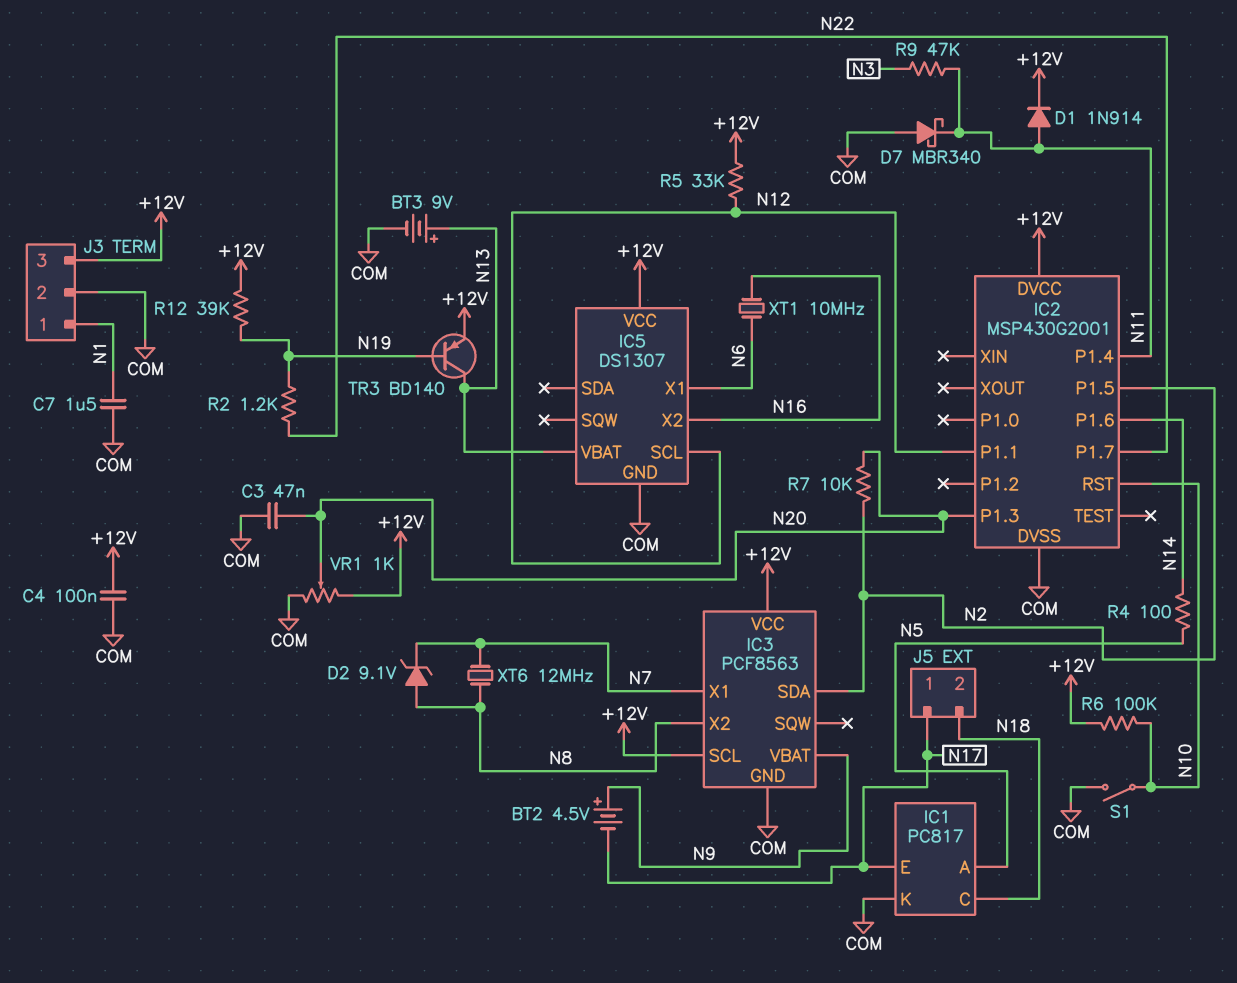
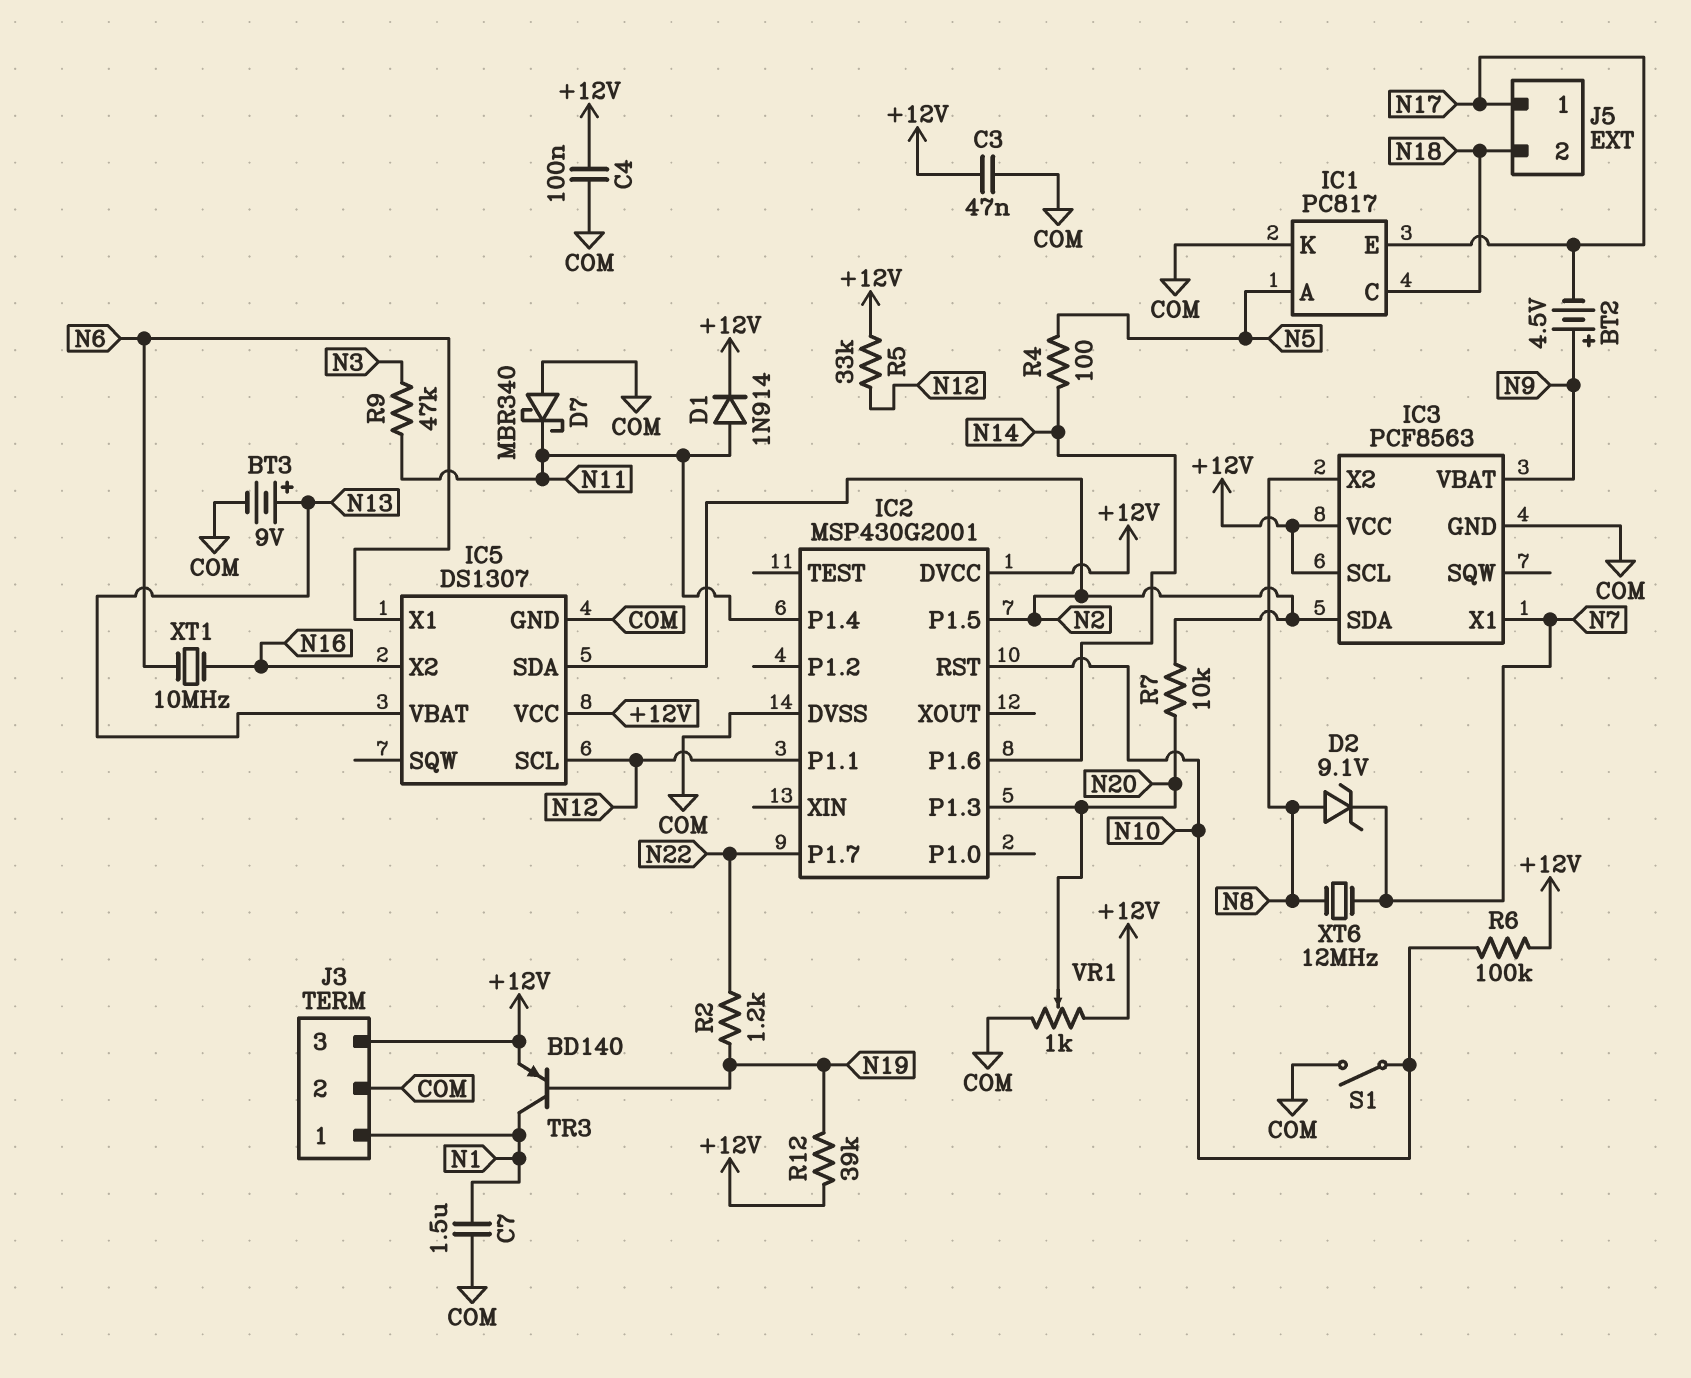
C3: 47nF (COM, N20) -> 47nF (+12V, COM)
IC5 pin SDA: none -> N2
TR3: PNP BD140 (B N19, C N13, E +12V) -> PNP BD140 (B N19, C N1, E +12V)

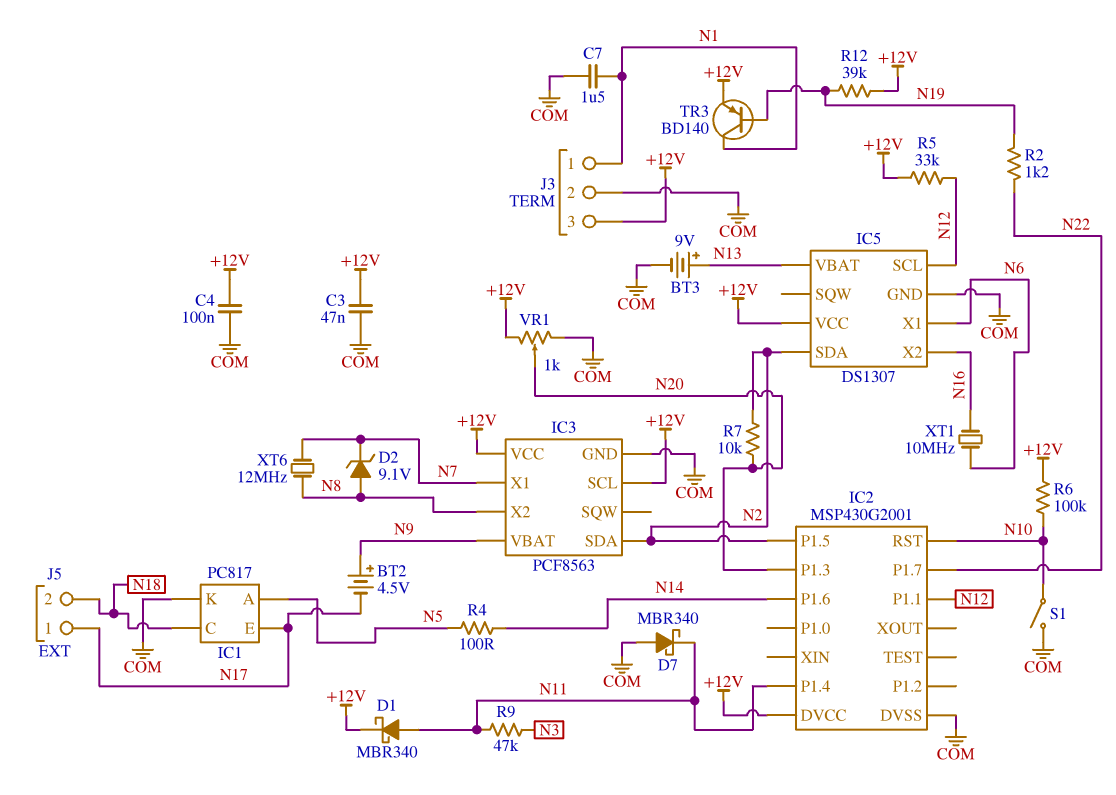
D1: diode 1N914 (A N11, K +12V) -> schottky MBR340 (A N11, K +12V)

